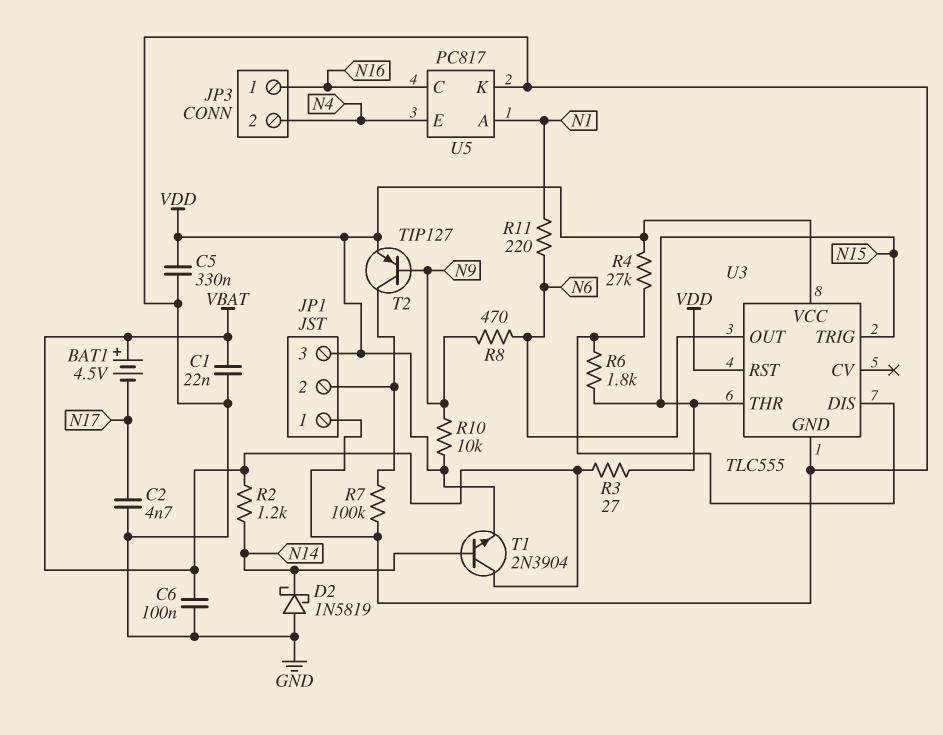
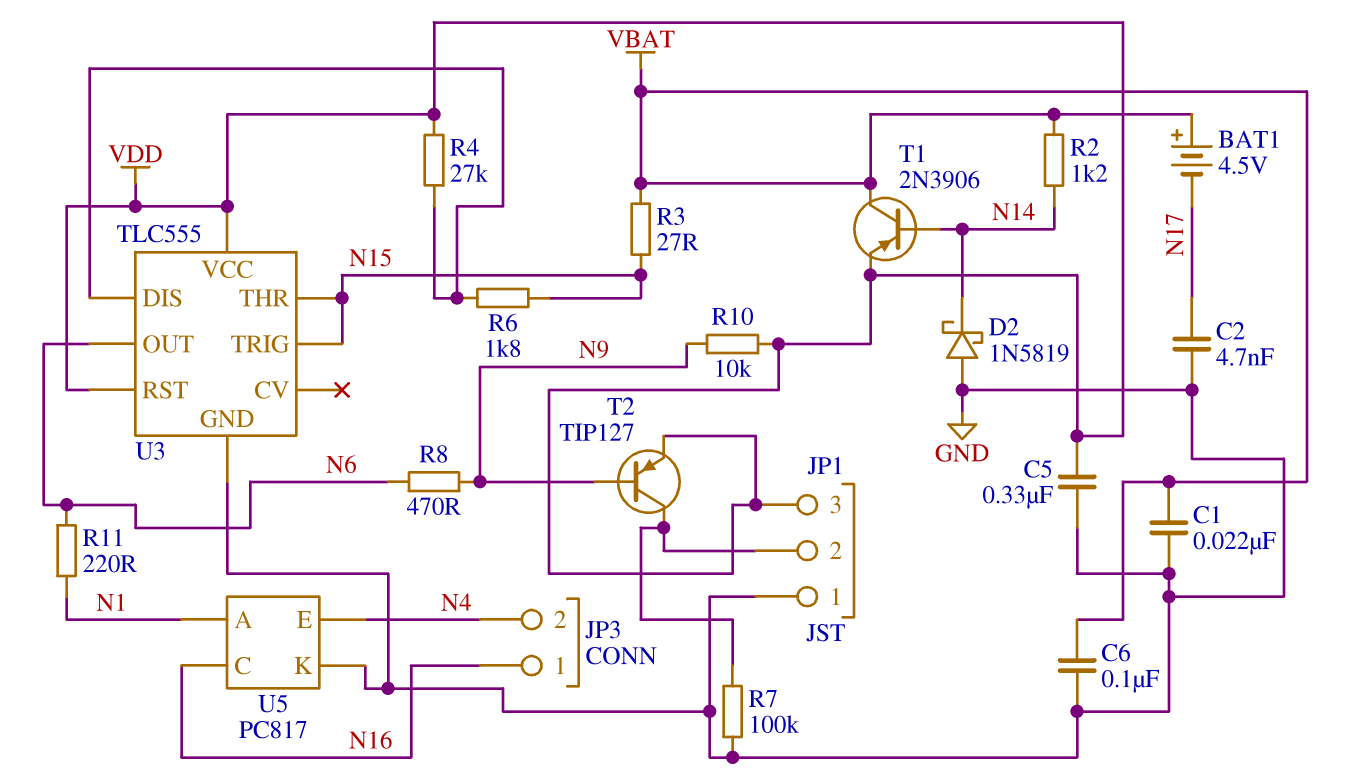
T1: NPN 2N3904 (B N14, C VBAT, E VDD) -> PNP 2N3906 (B N14, C VBAT, E VDD)

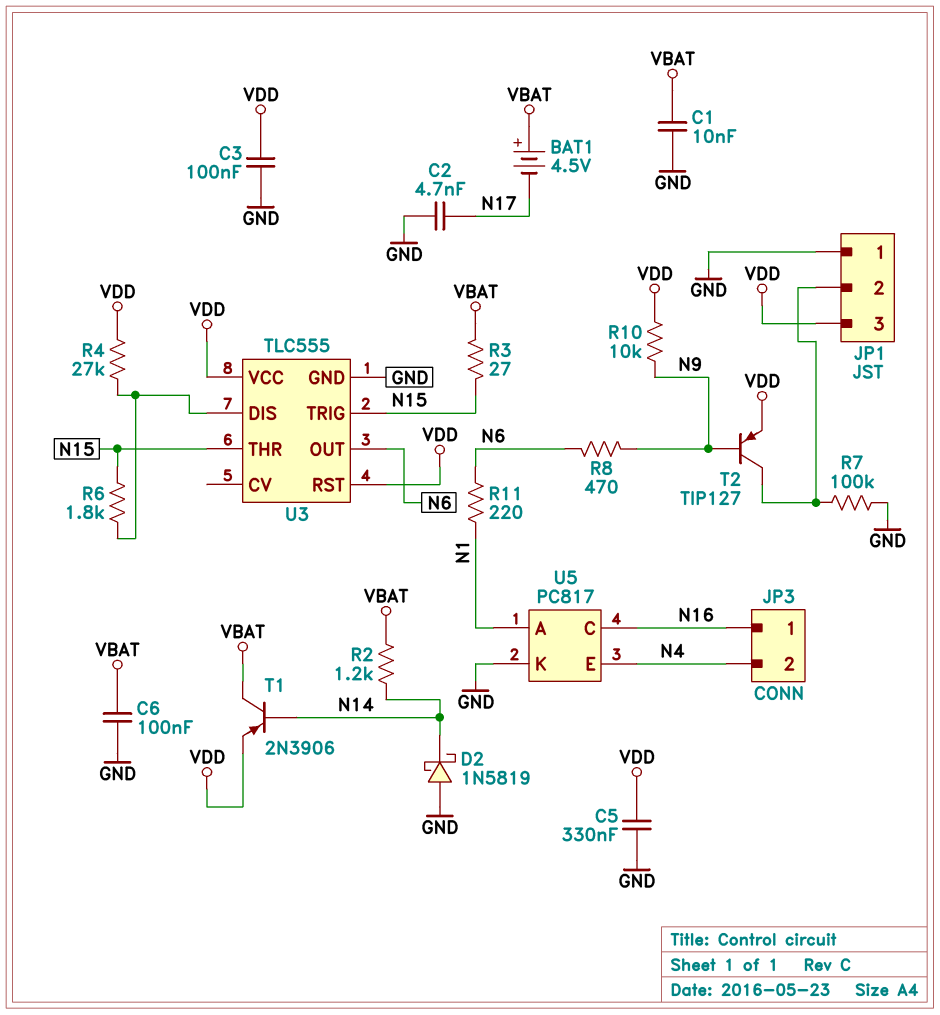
C1: 22nF (GND, VBAT) -> 10nF (GND, VBAT)
C3: none -> 100nF (GND, VDD)

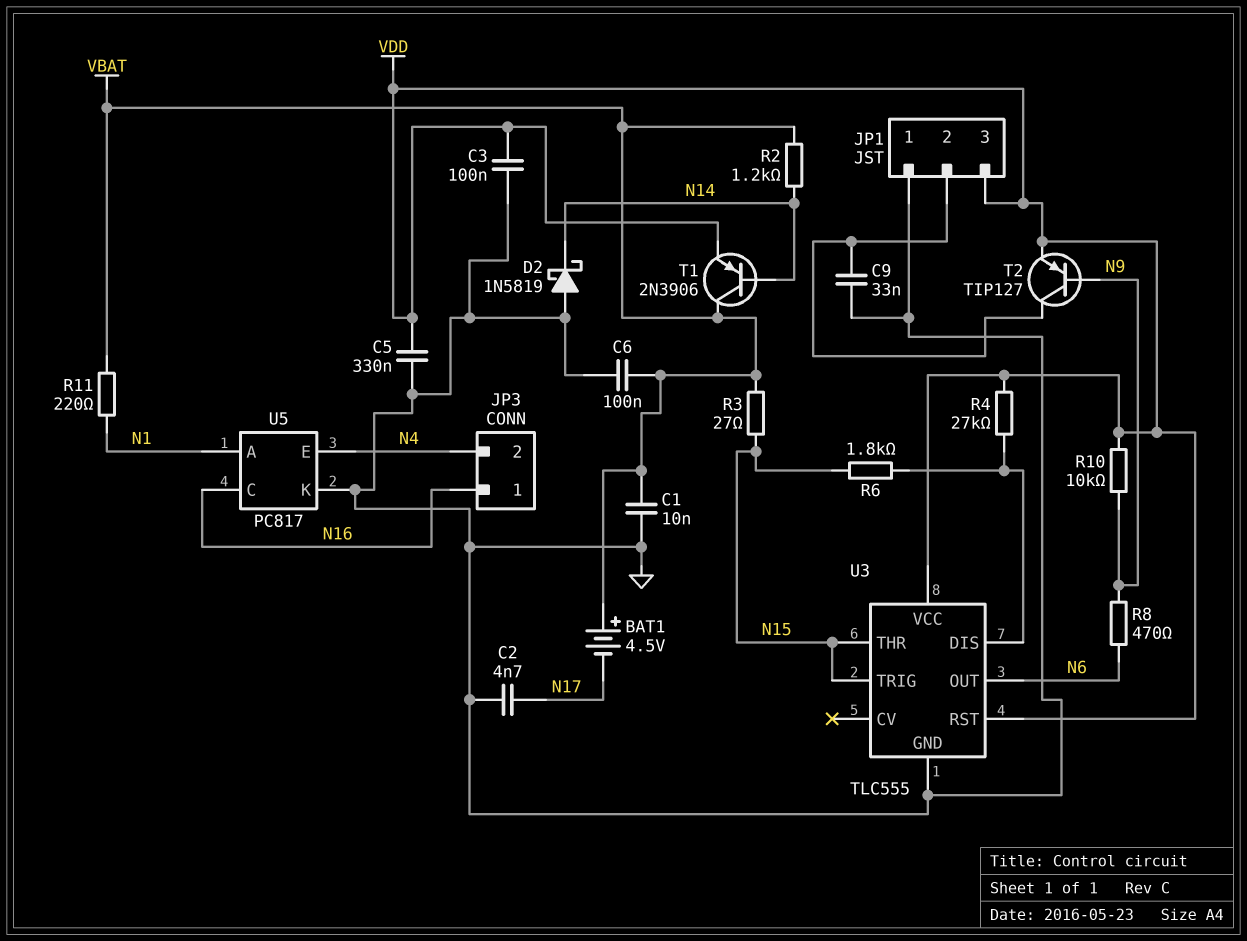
C9: none -> 33nF (GND, JP1/2)
R7: 100k (GND, JP1/2) -> none
R11: 220 (N1, N6) -> 220 (N1, VBAT)

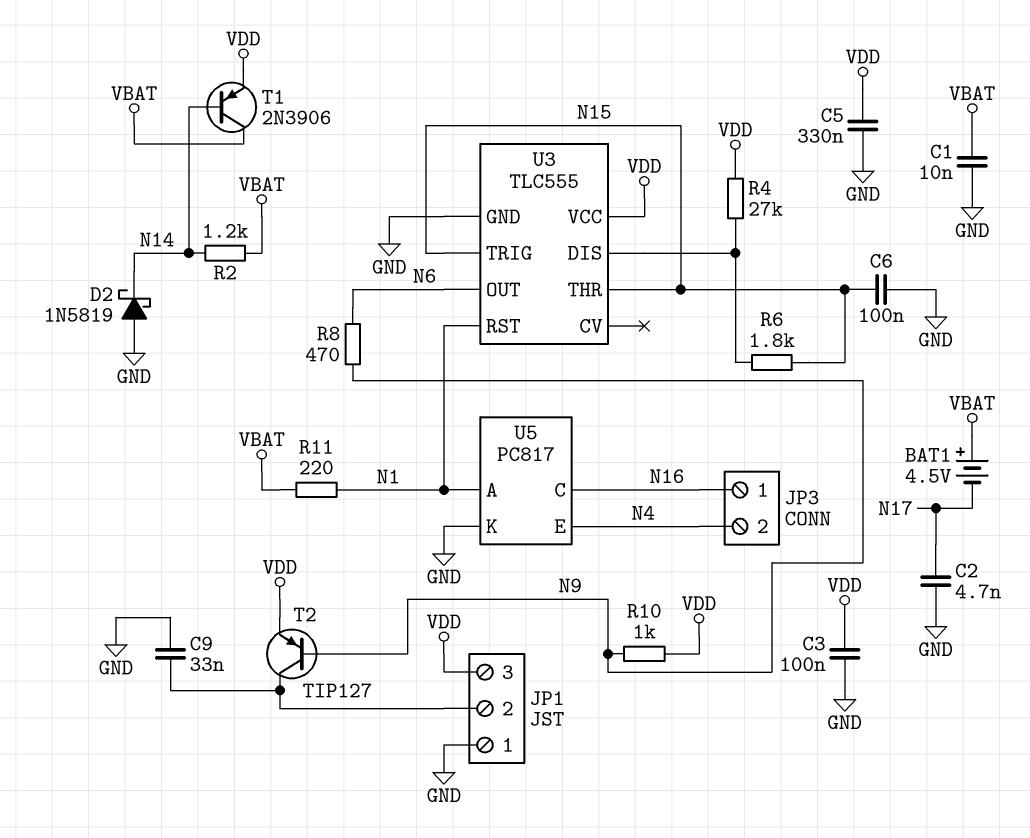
C6: 100nF (GND, VBAT) -> 100nF (GND, N15)
R3: 27 (N15, VBAT) -> none
R10: 10k (N9, VDD) -> 1k (N9, VDD)
U3 pin RST: VDD -> N1

